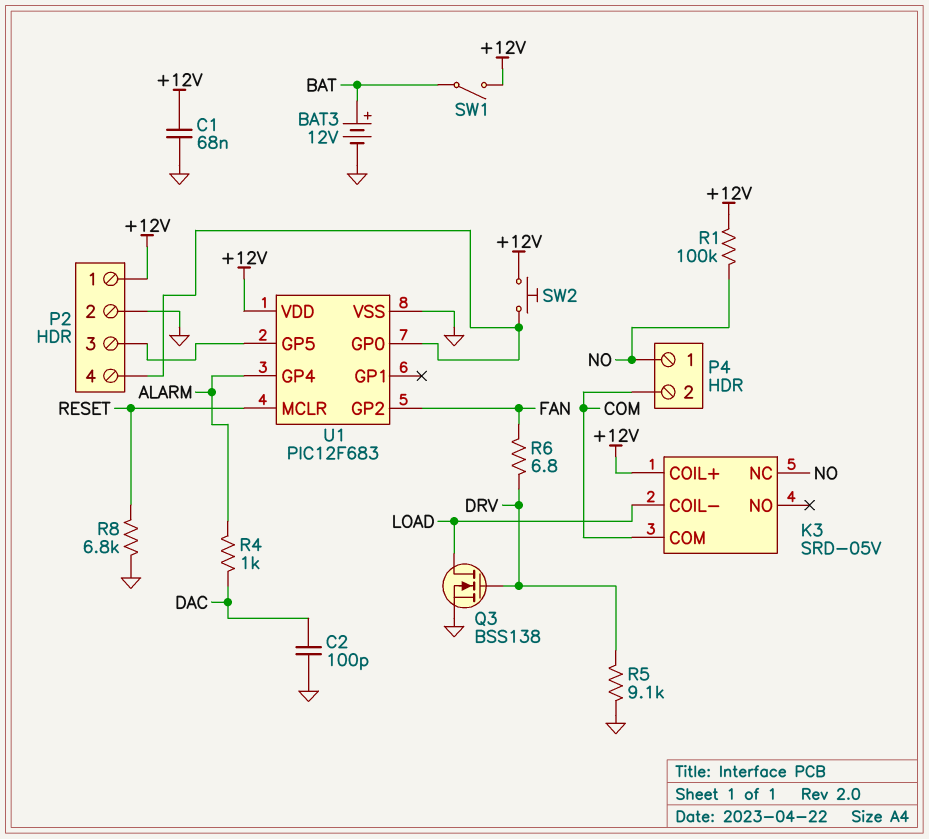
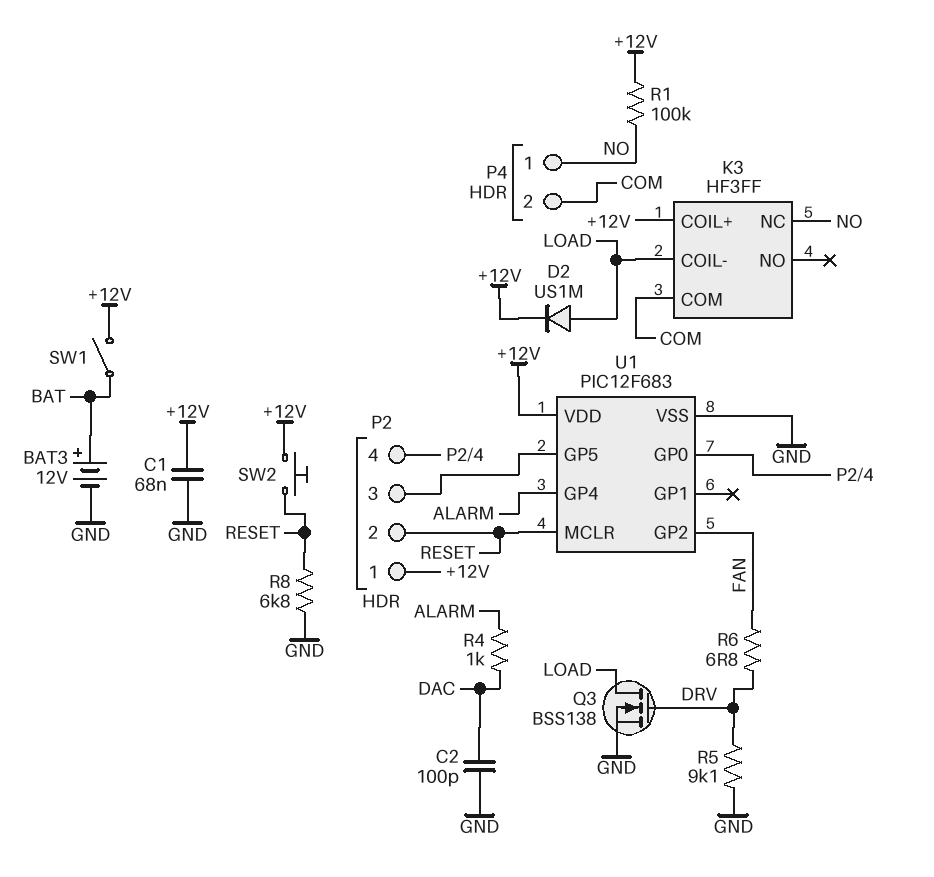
D2: none -> diode US1M (A LOAD, K +12V)
K3: SRD-05V -> HF3FF
P2 pin 2: GND -> RESET
SW2: button (+12V, P2/4) -> button (+12V, RESET)

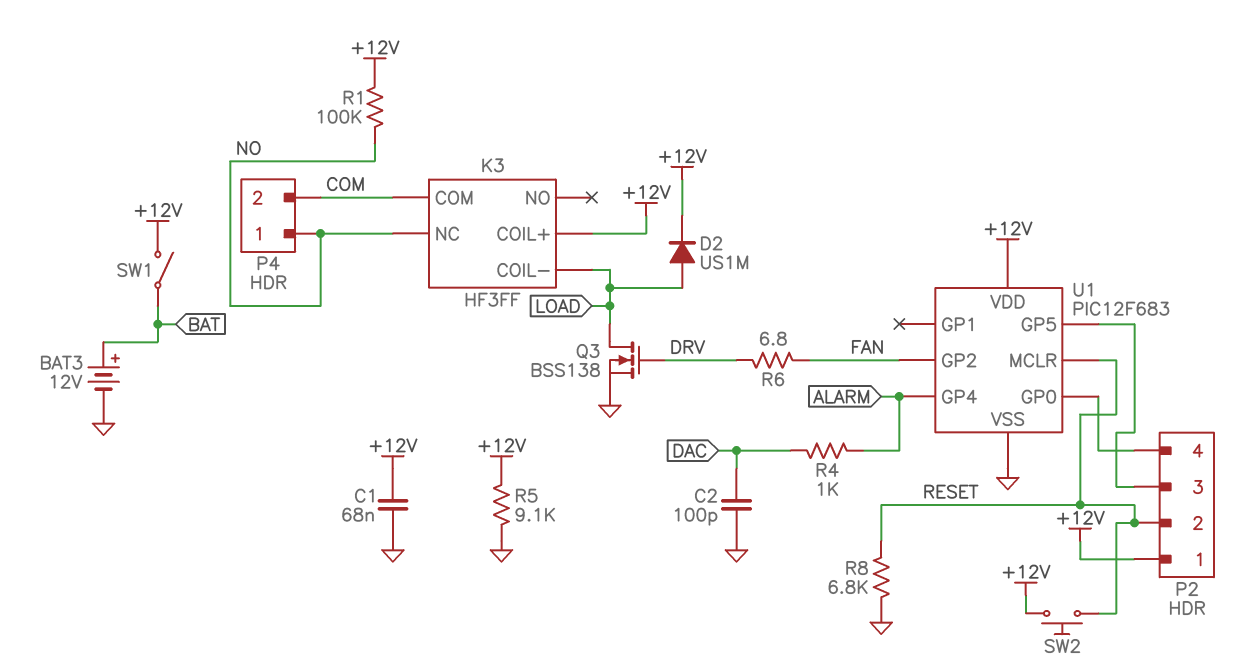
R5: 9.1k (DRV, GND) -> 9.1k (+12V, GND)

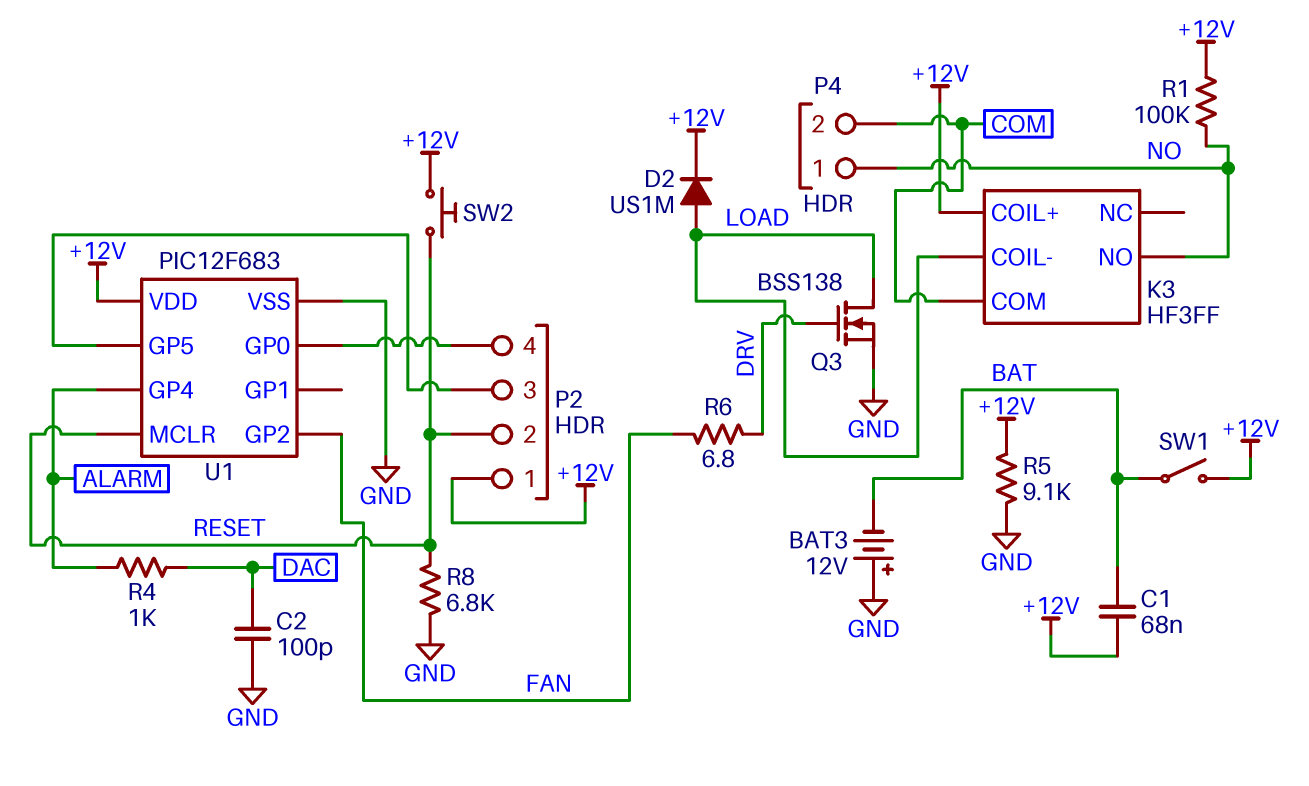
BAT3: 12V (plus BAT, minus GND) -> 12V (plus GND, minus BAT)
C1: 68nF (+12V, GND) -> 68nF (+12V, BAT)
K3 pin NC: NO -> none
K3 pin NO: none -> NO

